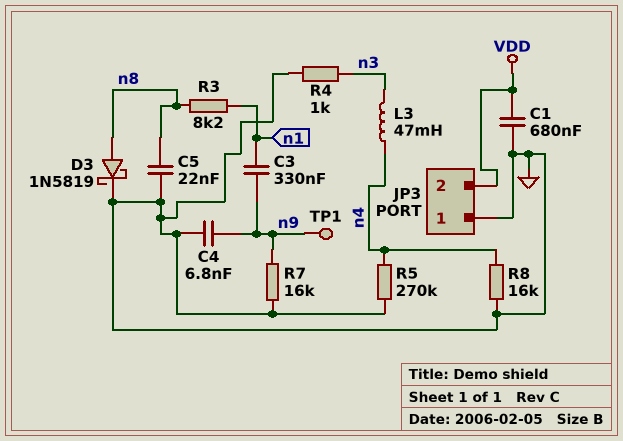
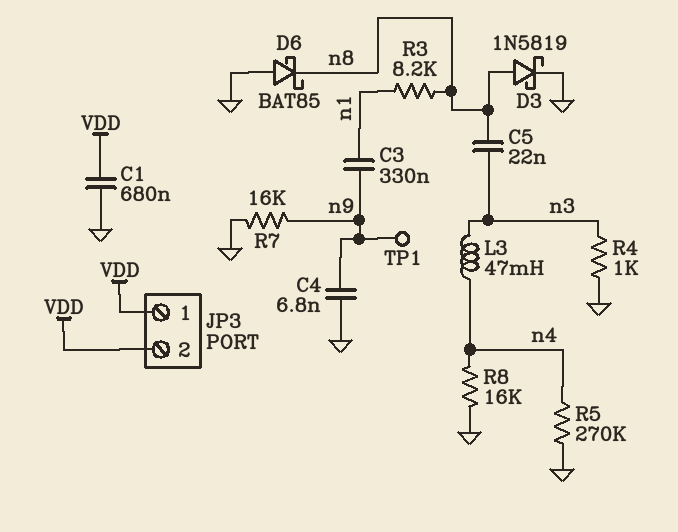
C5: 22nF (GND, n8) -> 22nF (n3, n8)
D6: none -> schottky BAT85 (A GND, K n8)
JP3 pin 1: GND -> VDD

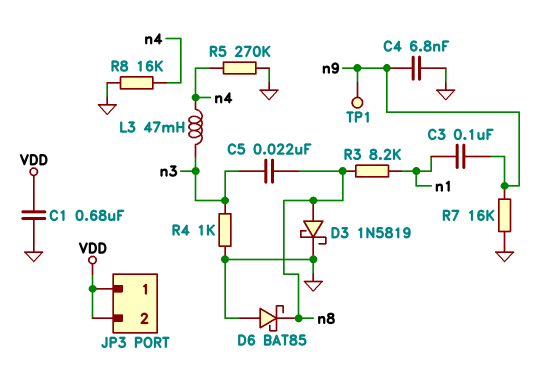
C3: 330nF (n1, n9) -> 100nF (n1, n9)

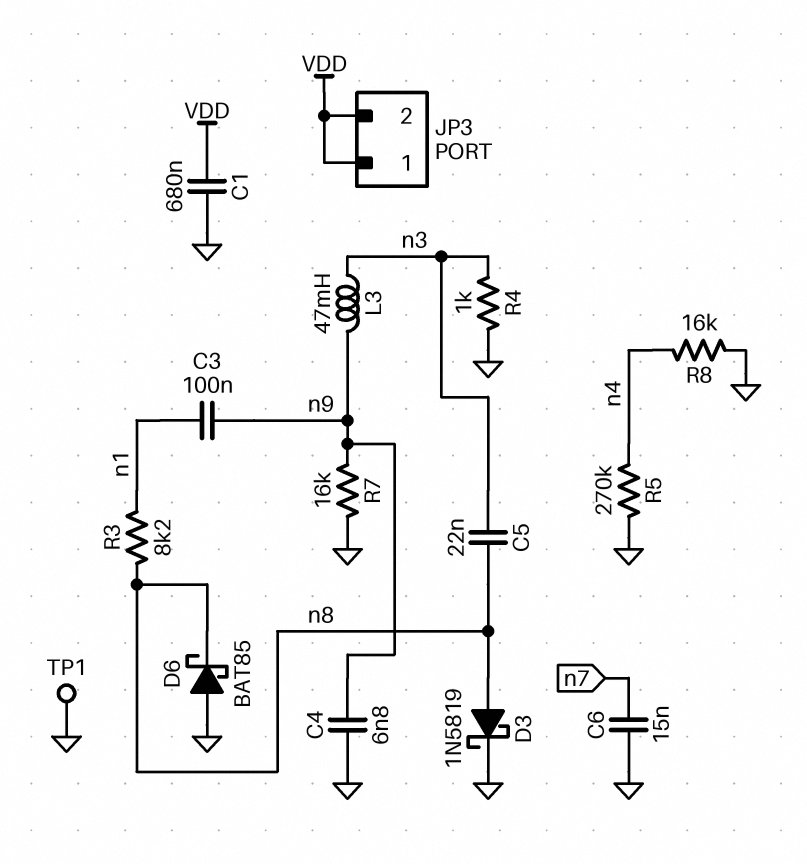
C6: none -> 15nF (GND, n7)
L3: 47mH (n3, n4) -> 47mH (n3, n9)
TP1: test point (n9) -> test point (GND)

